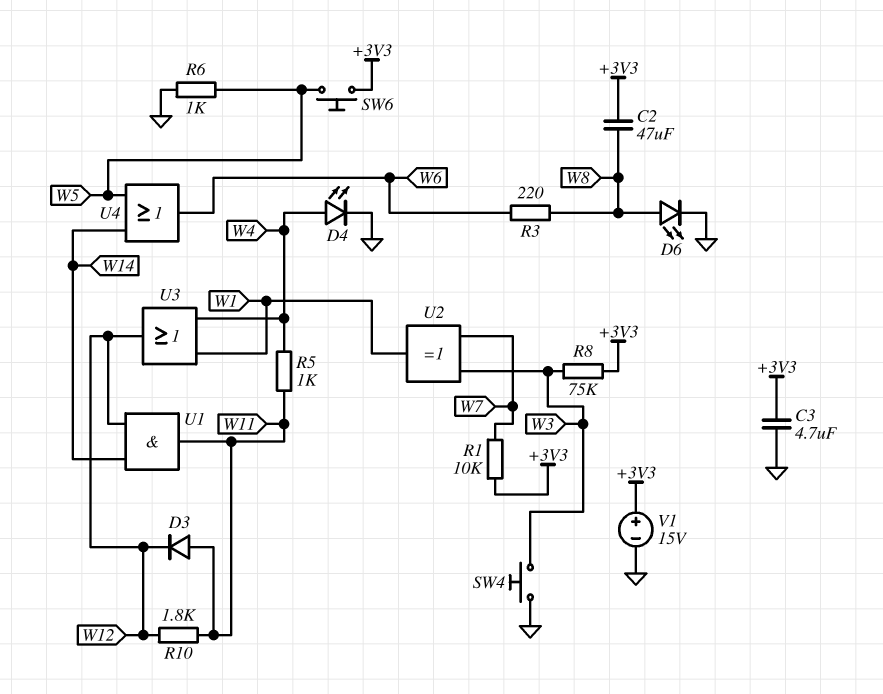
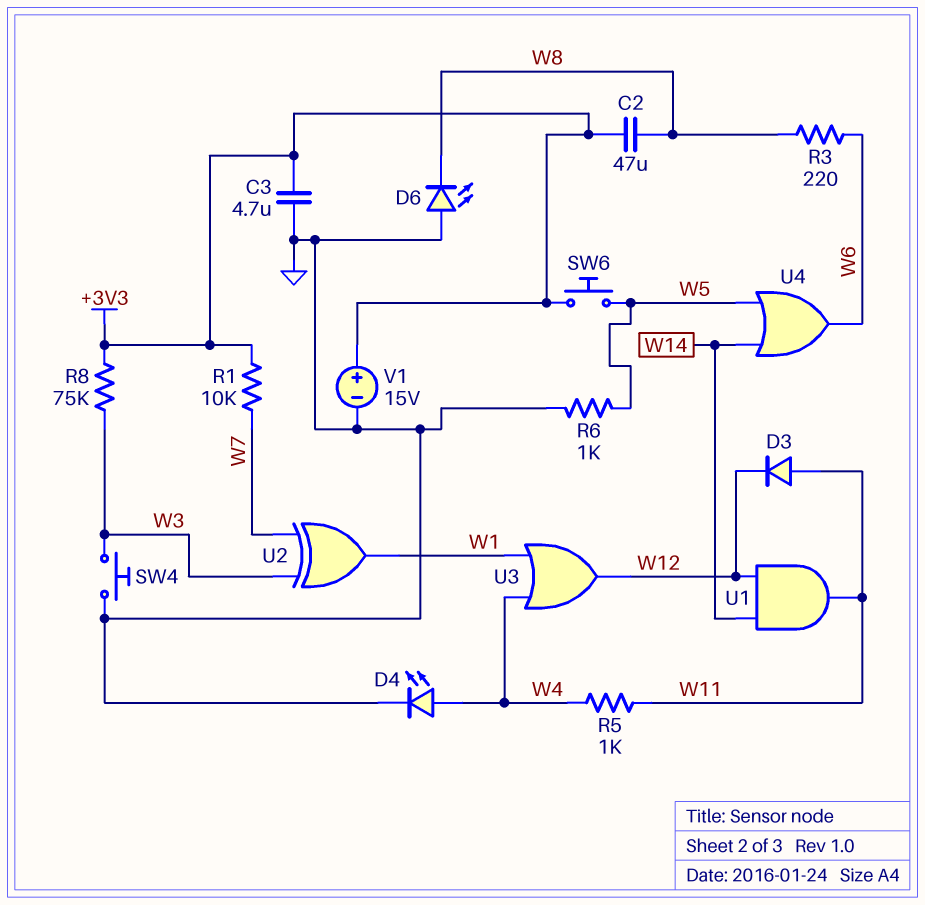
D6: LED (A W8, K GND) -> LED (A GND, K W8)
R10: 1.8k (W11, W12) -> none

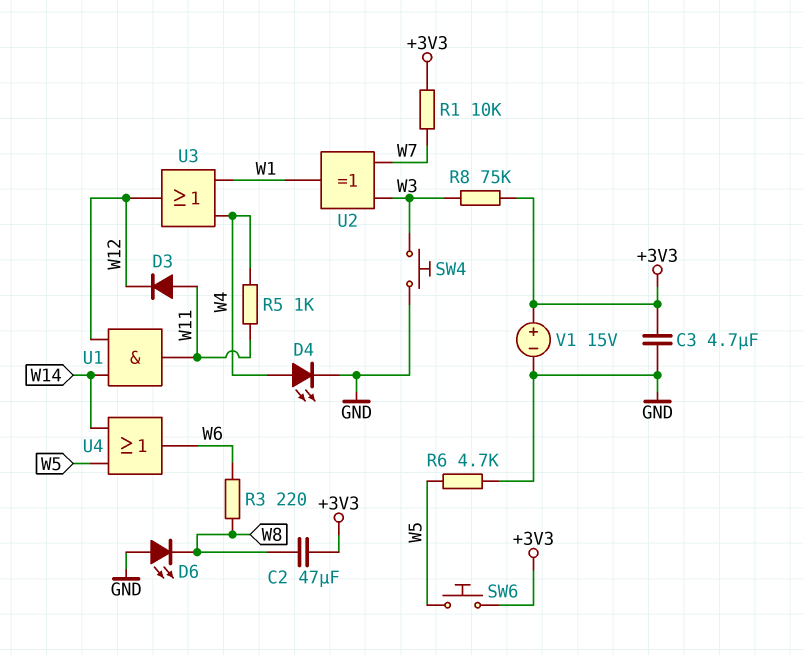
R6: 1k (GND, W5) -> 4.7k (GND, W5)

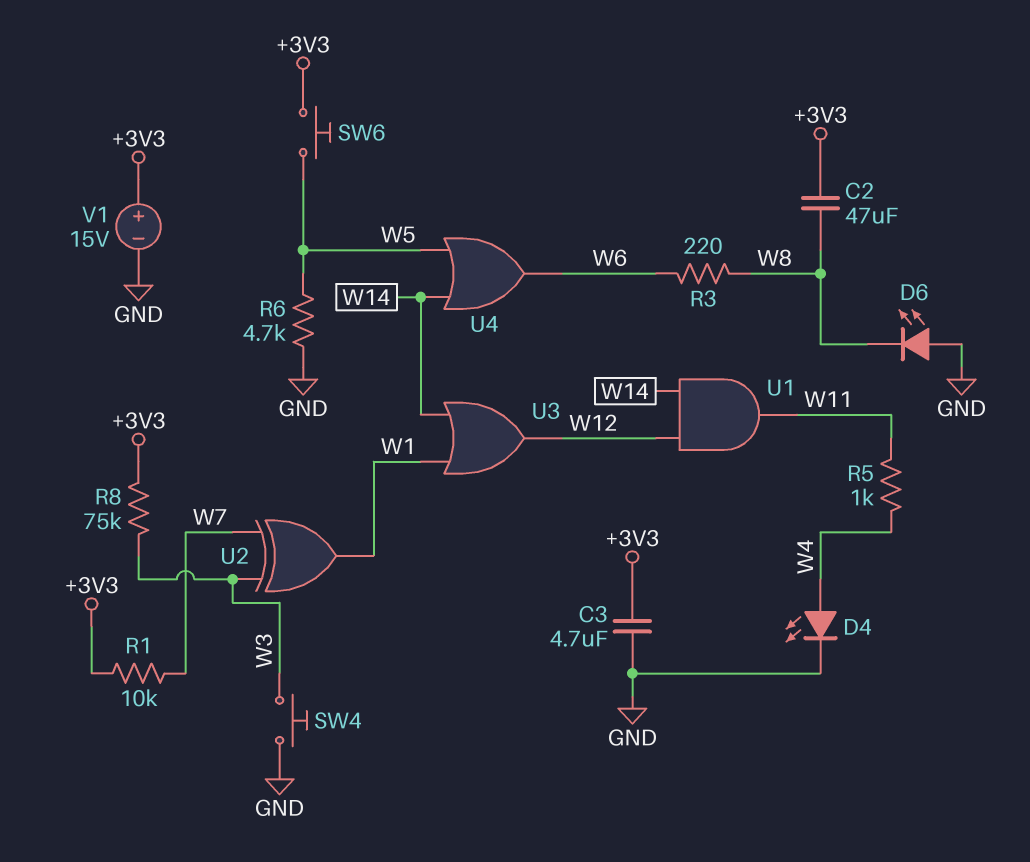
D3: diode (A W11, K W12) -> none
U3: OR (in W1, in W4, out W12) -> OR (in W1, in W14, out W12)

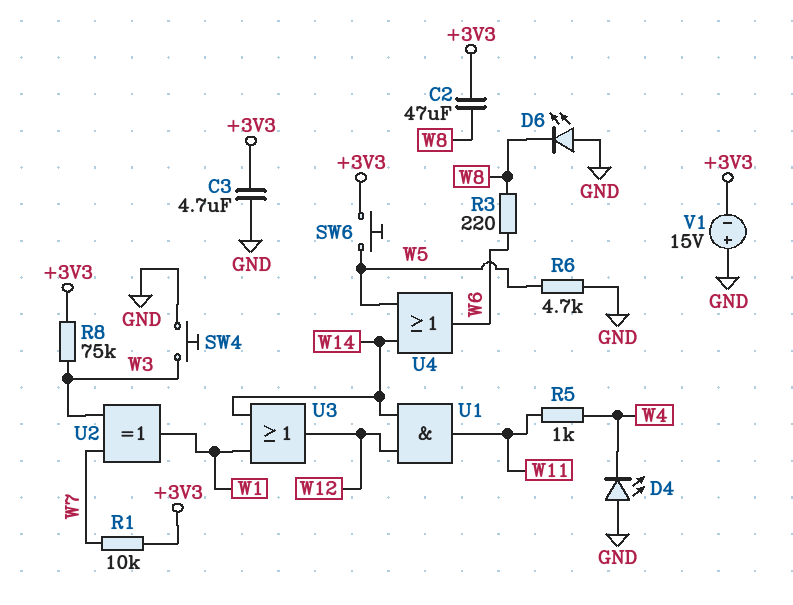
D4: LED (A W4, K GND) -> LED (A GND, K W4)
V1: 15V (plus +3V3, minus GND) -> 15V (plus GND, minus +3V3)

